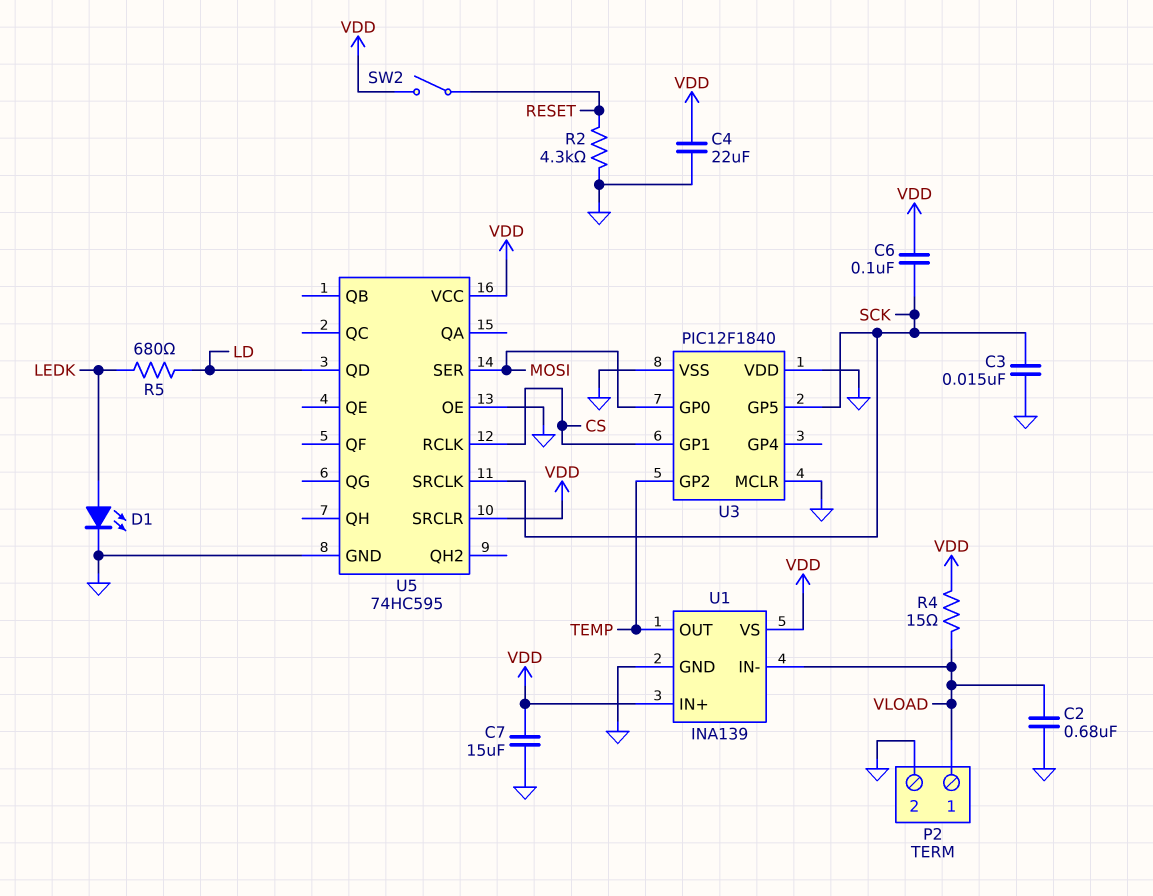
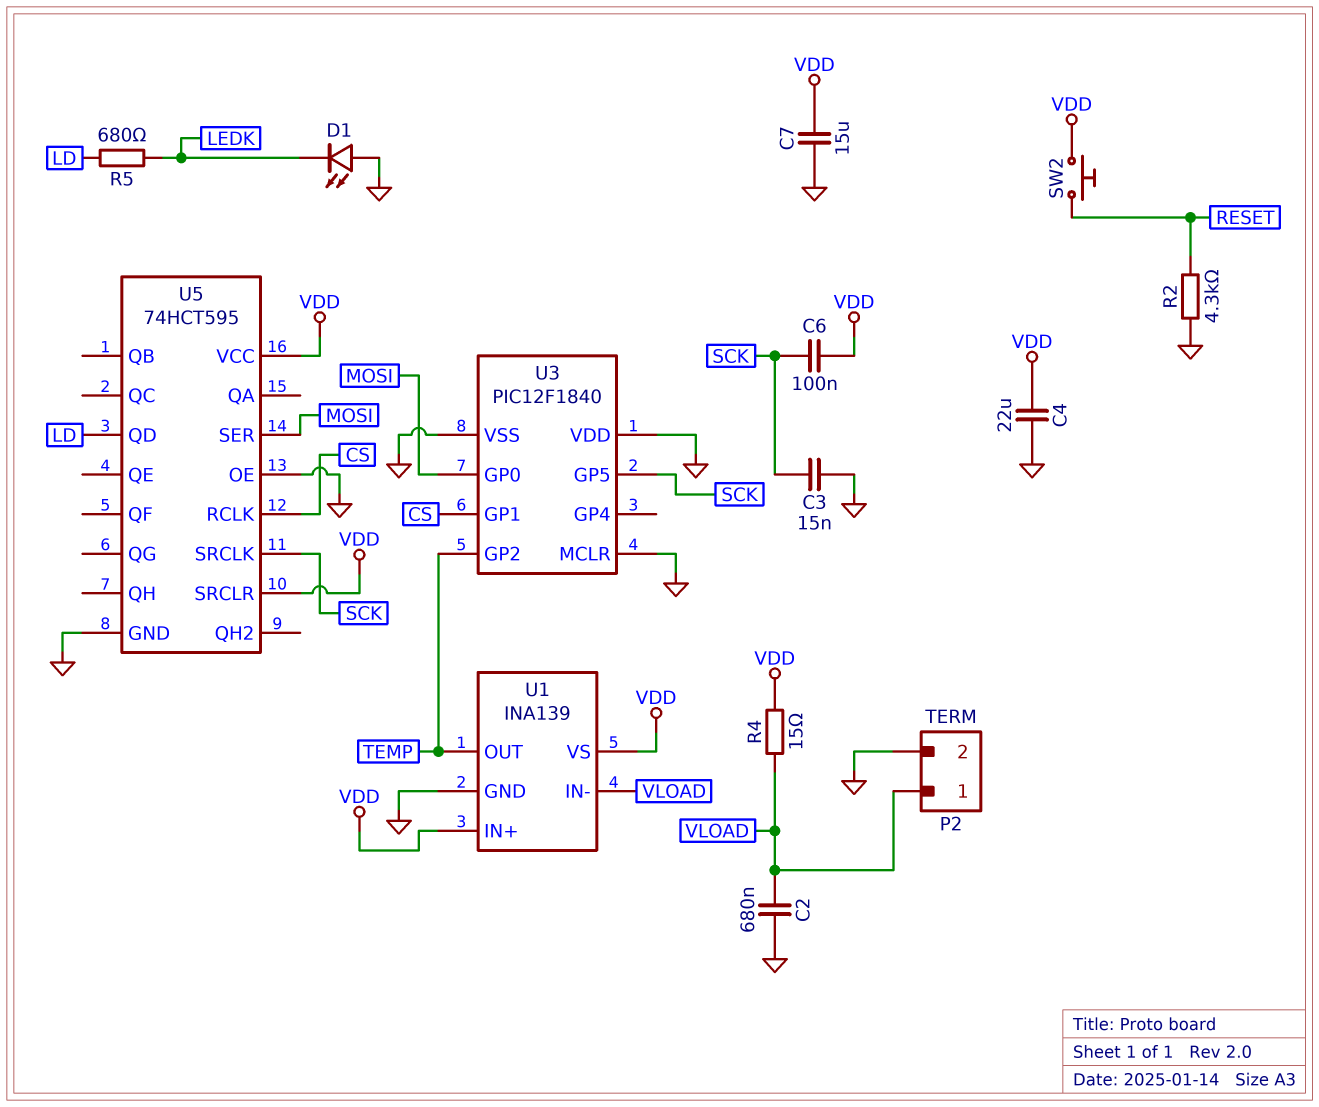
D1: LED (A LEDK, K GND) -> LED (A GND, K LEDK)
SW2: switch (RESET, VDD) -> button (RESET, VDD)
U5: 74HC595 -> 74HCT595

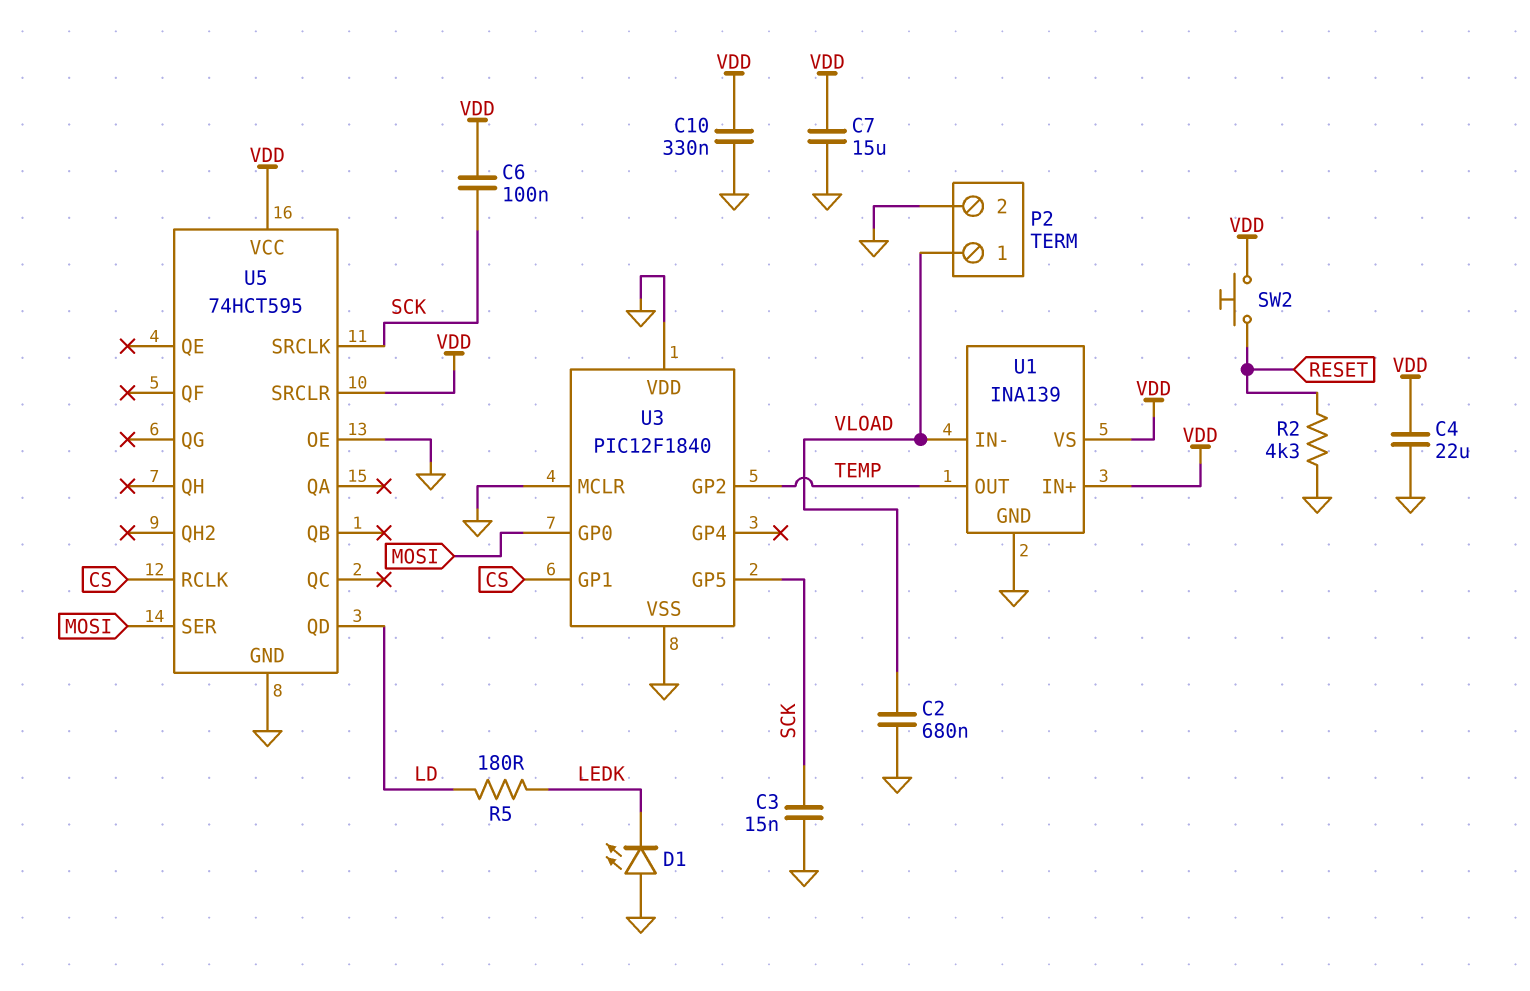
C10: none -> 330nF (GND, VDD)
R4: 15 (VDD, VLOAD) -> none
R5: 680 (LD, LEDK) -> 180 (LD, LEDK)

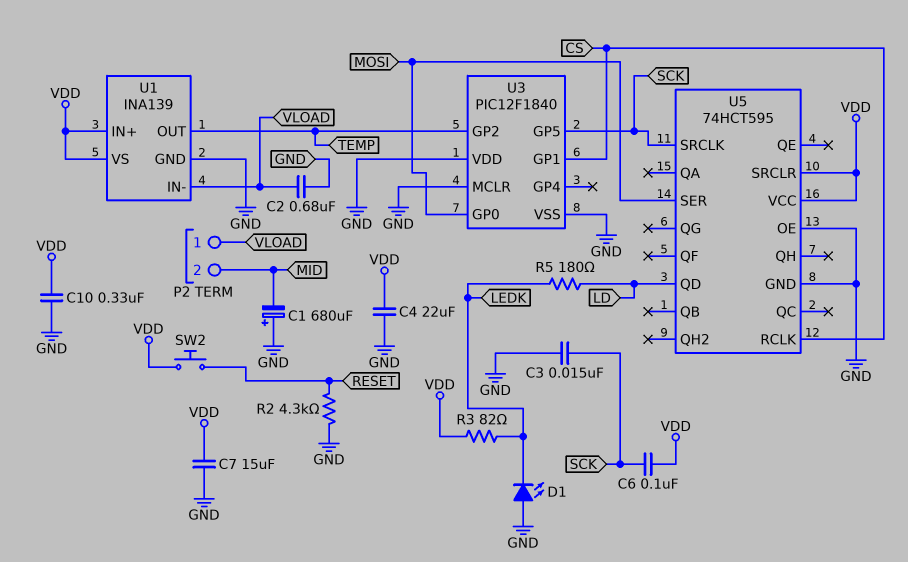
C1: none -> 680uF (plus GND, minus MID)
P2 pin 2: GND -> MID
R3: none -> 82 (LEDK, VDD)

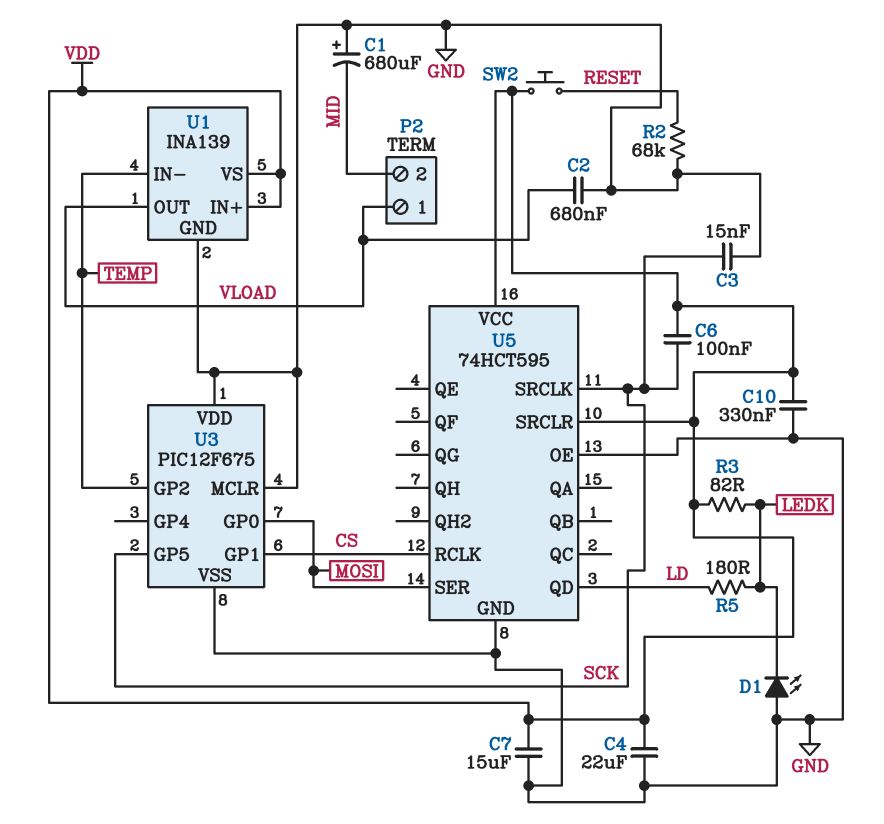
R2: 4.3k (GND, RESET) -> 68k (GND, RESET)
U1 pin IN-: VLOAD -> TEMP
U1 pin OUT: TEMP -> VLOAD
U3: PIC12F1840 -> PIC12F675

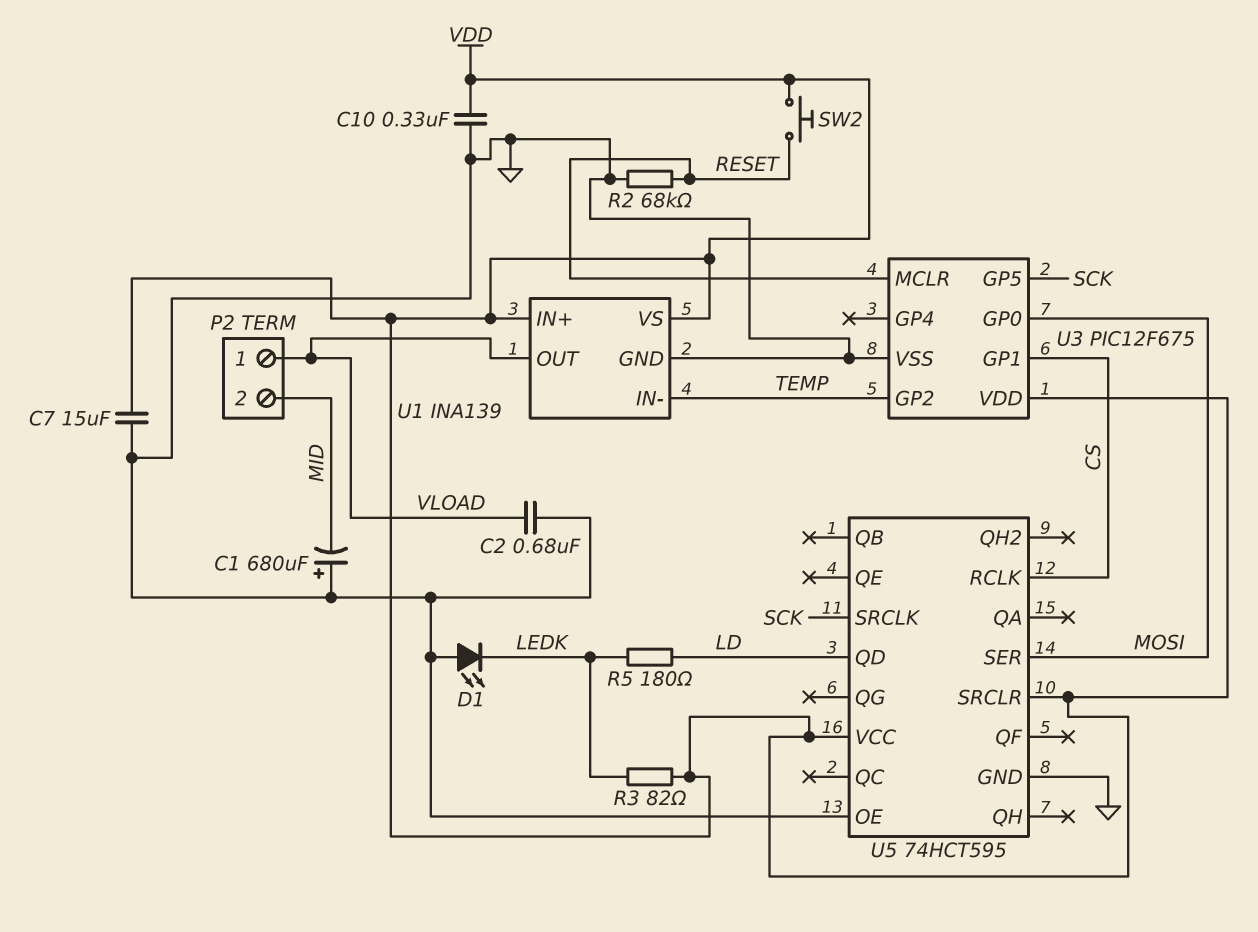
C3: 15nF (GND, SCK) -> none
C4: 22uF (GND, VDD) -> none
C6: 100nF (SCK, VDD) -> none
U3 pin MCLR: GND -> RESET
U3 pin VDD: GND -> VDD

